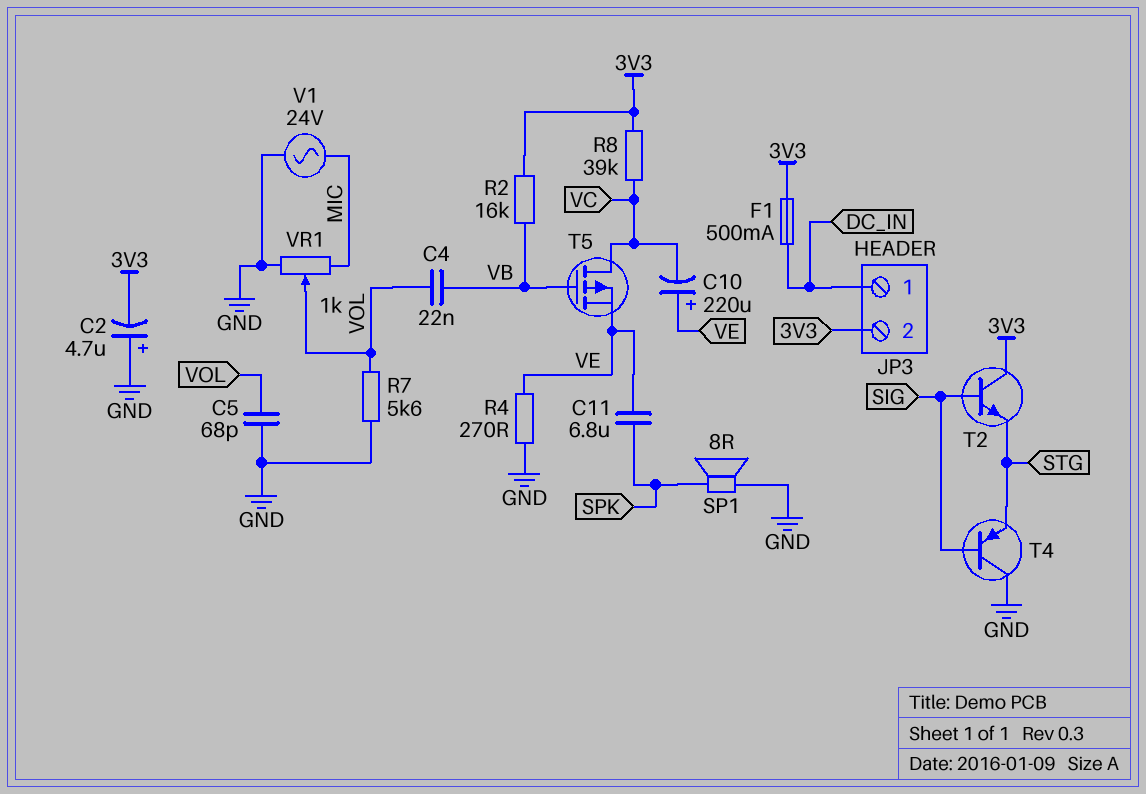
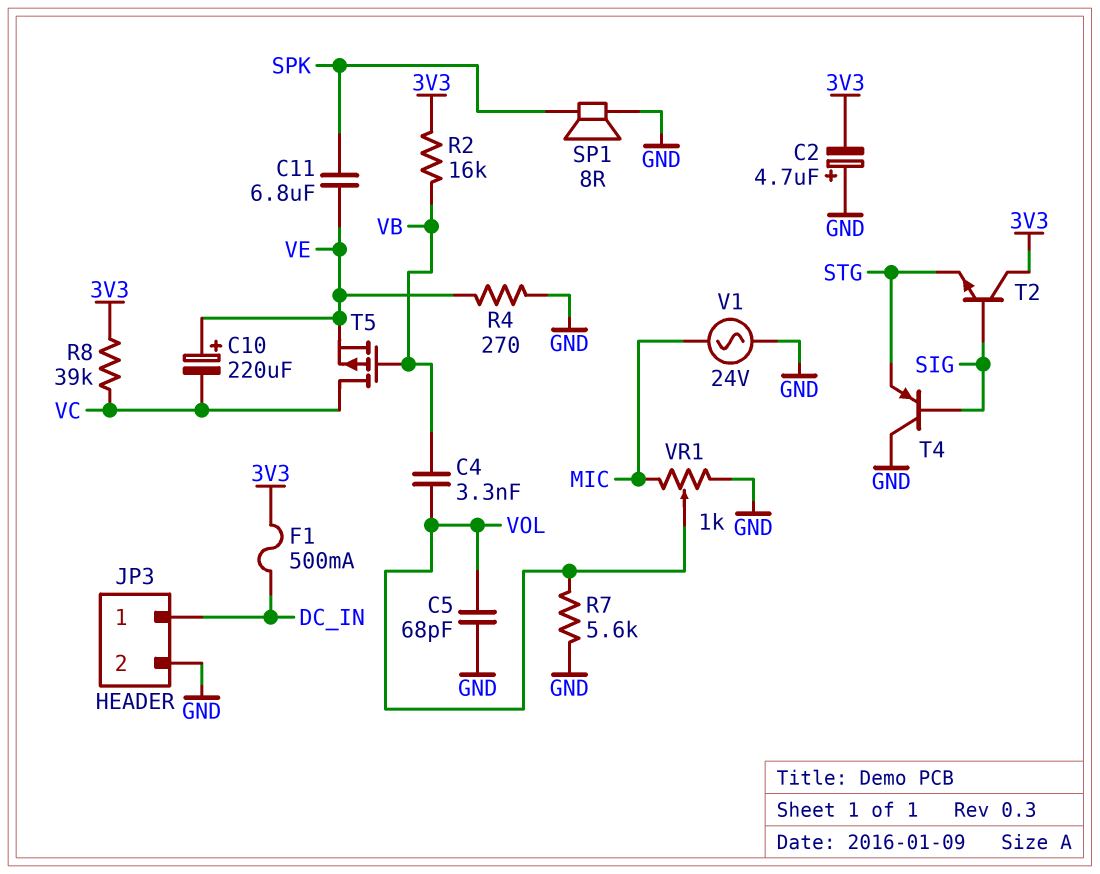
C4: 22nF (VB, VOL) -> 3.3nF (VB, VOL)
JP3 pin 2: 3V3 -> GND

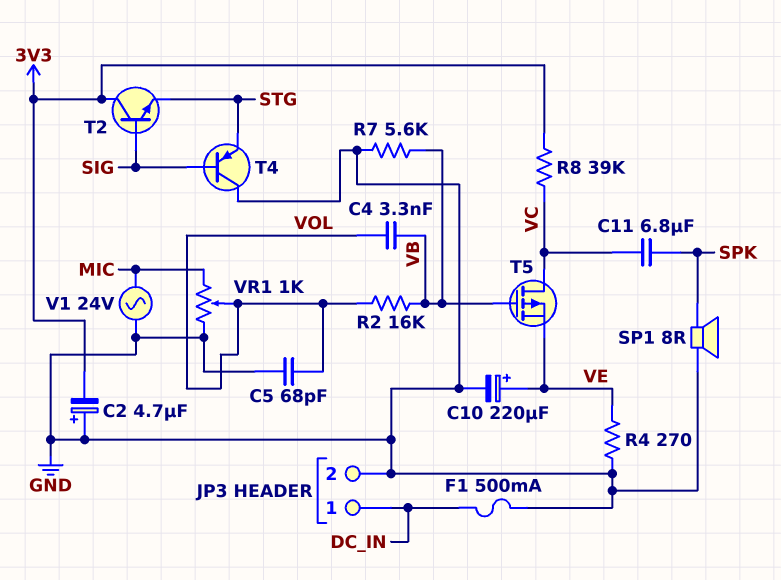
C10: 220uF (plus VE, minus VC) -> 220uF (plus VE, minus GND)
C11: 6.8uF (SPK, VE) -> 6.8uF (SPK, VC)
F1: 500mA (3V3, DC_IN) -> 500mA (DC_IN, GND)
R2: 16k (3V3, VB) -> 16k (VB, VOL)
R7: 5.6k (GND, VOL) -> 5.6k (GND, VB)

